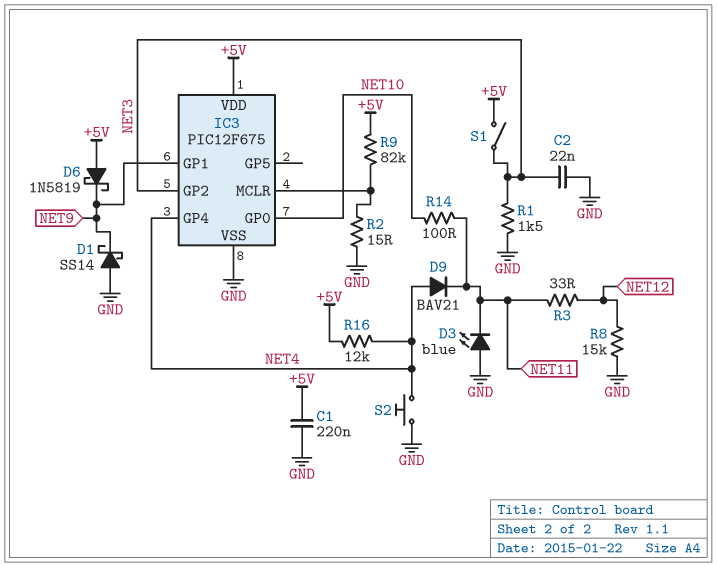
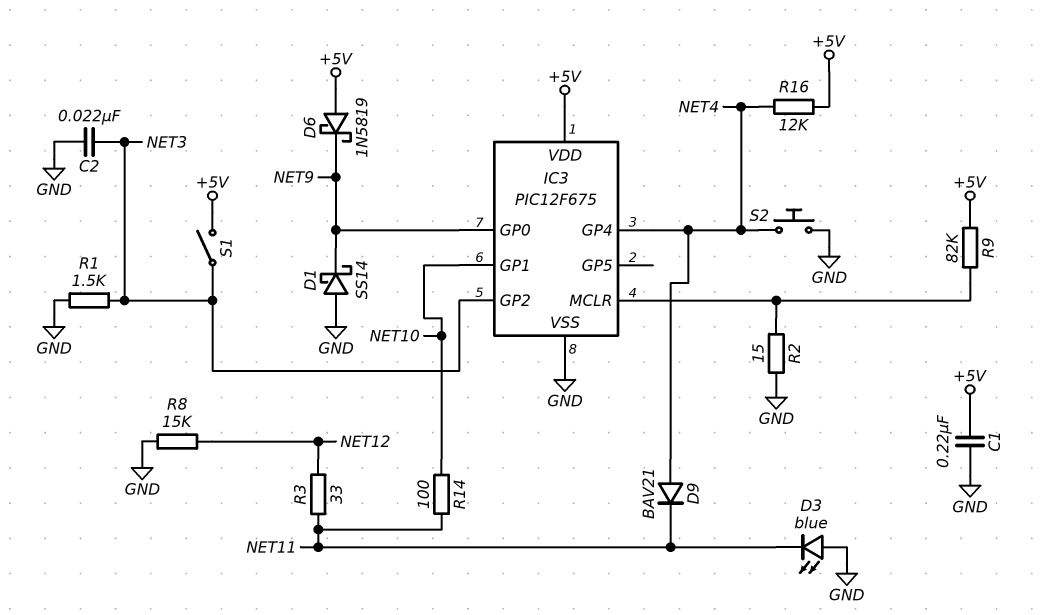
IC3 pin GP0: NET10 -> NET9
IC3 pin GP1: NET9 -> NET10

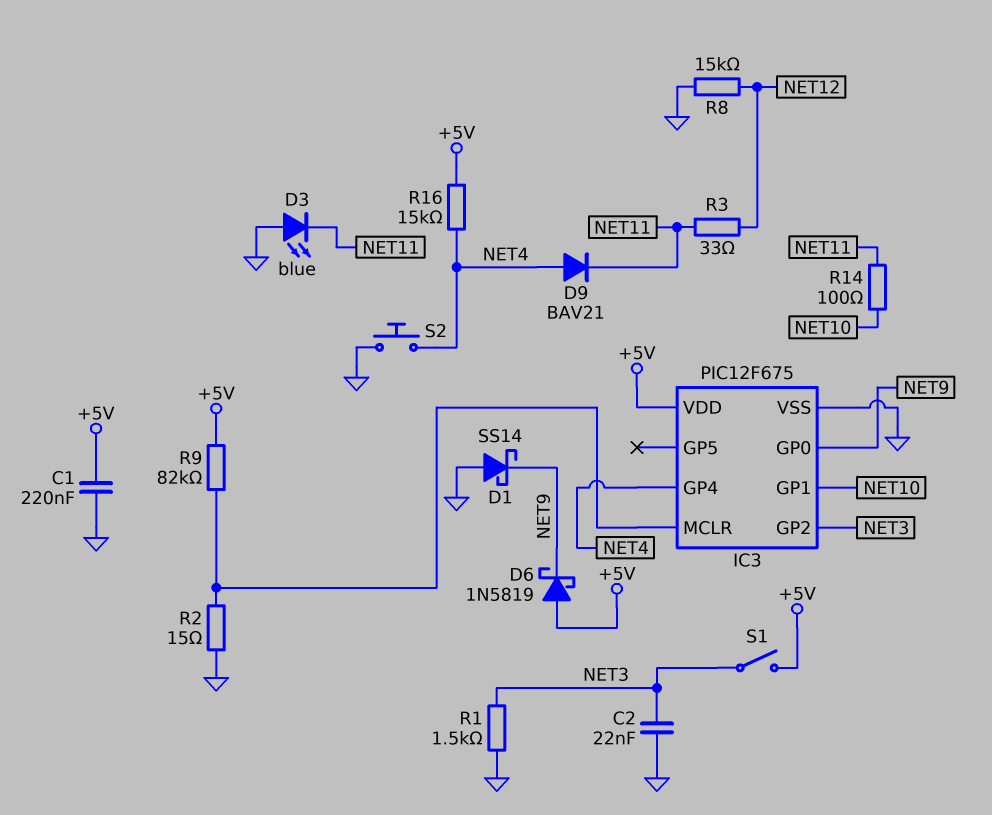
R16: 12k (+5V, NET4) -> 15k (+5V, NET4)

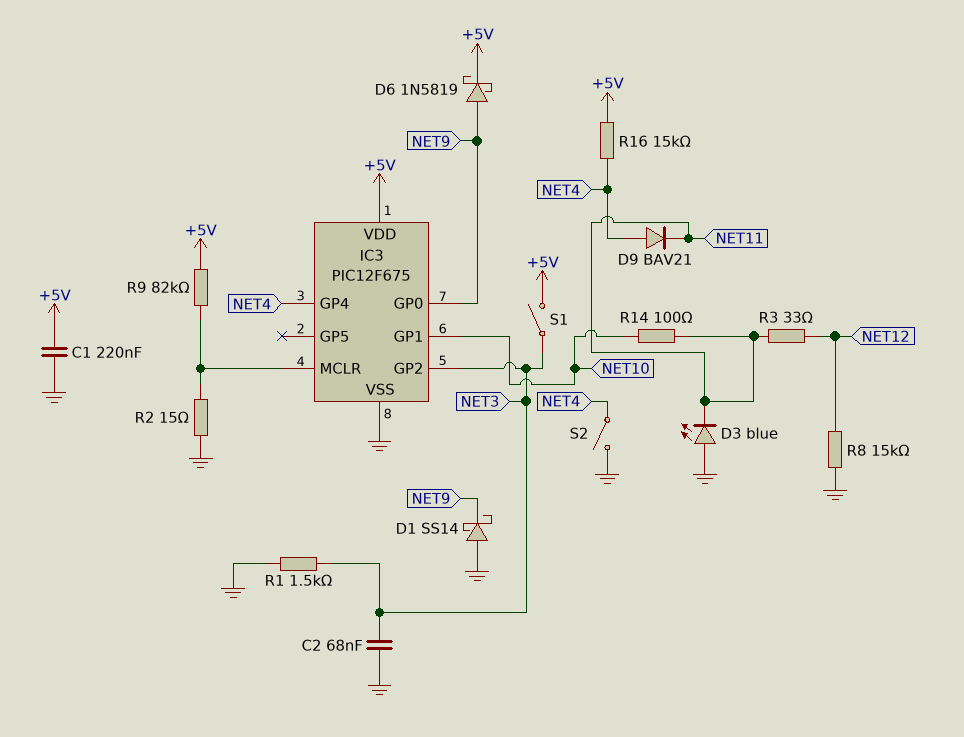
C2: 22nF (GND, NET3) -> 68nF (GND, NET3)
D6: schottky 1N5819 (A +5V, K NET9) -> schottky 1N5819 (A NET9, K +5V)
S2: button (GND, NET4) -> switch (GND, NET4)

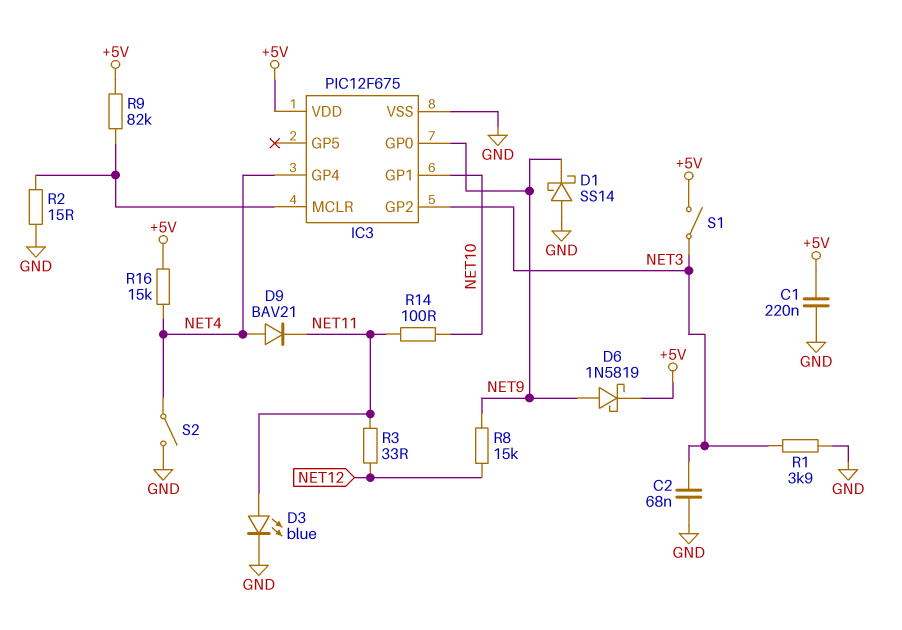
D3: LED blue (A GND, K NET11) -> LED blue (A NET11, K GND)
R1: 1.5k (GND, NET3) -> 3.9k (GND, NET3)
R8: 15k (GND, NET12) -> 15k (NET9, NET12)

